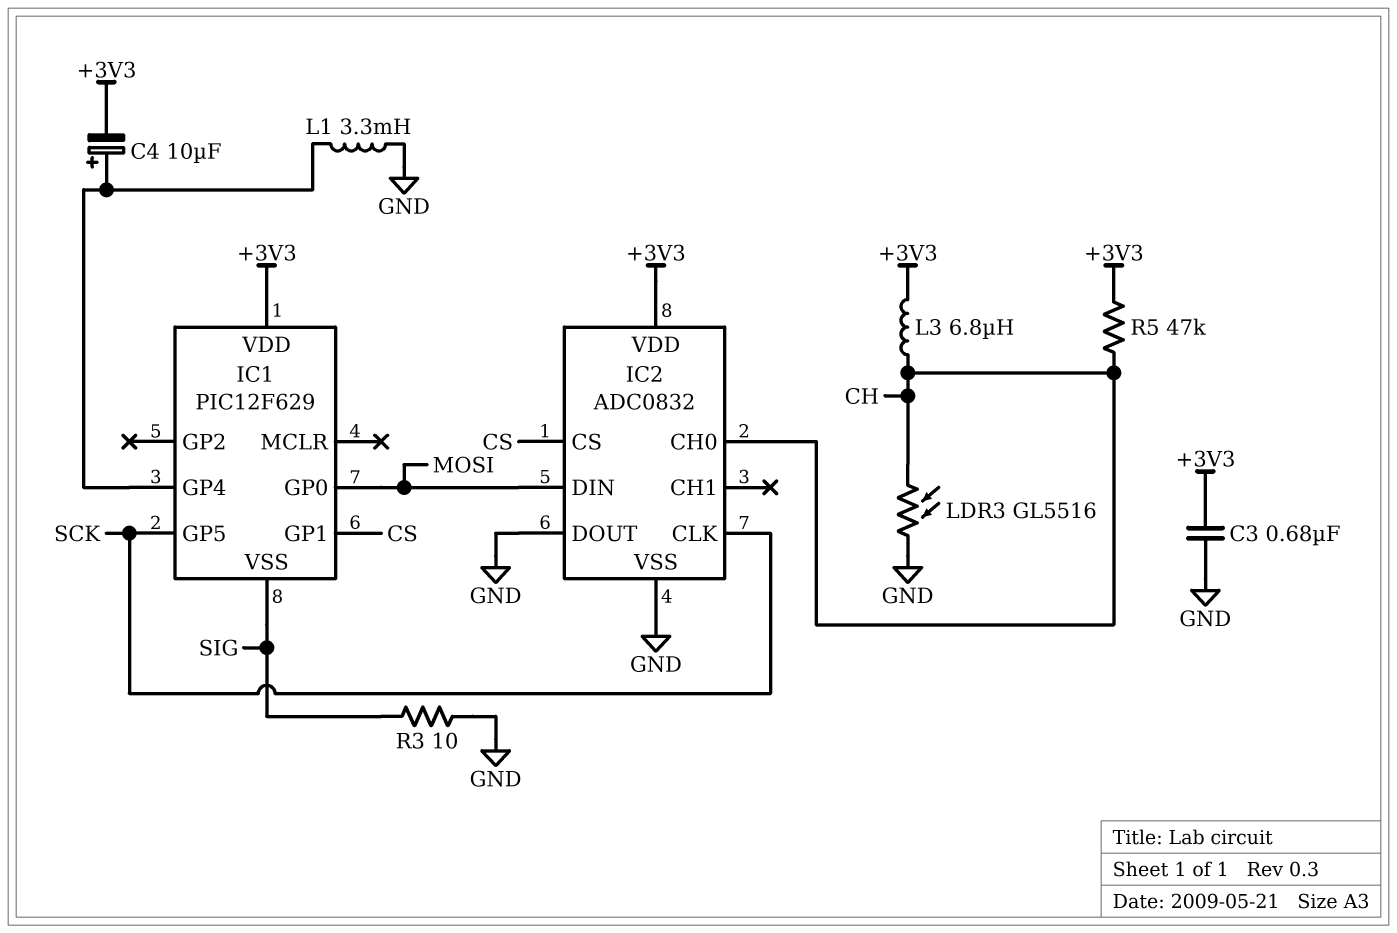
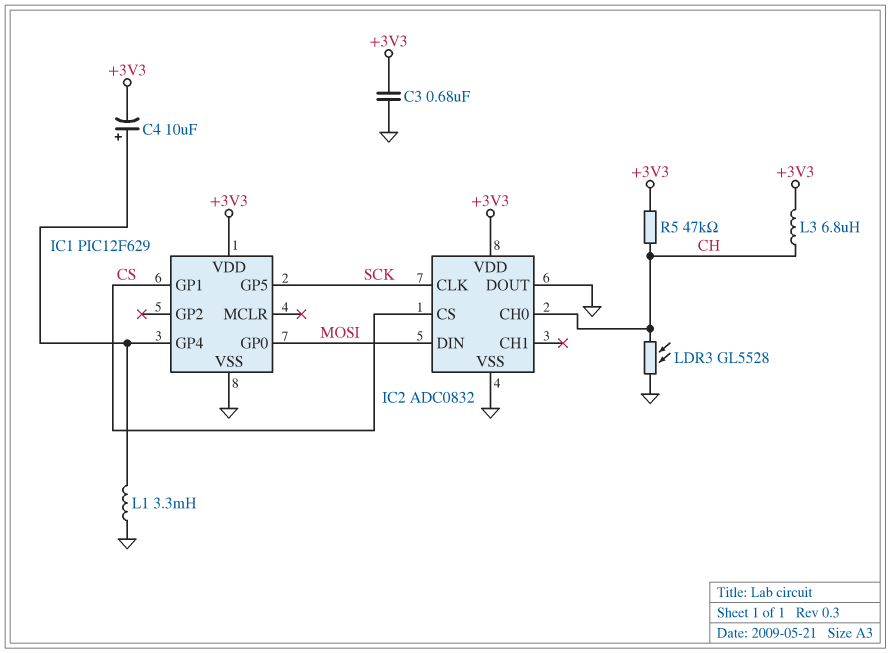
IC1 pin VSS: SIG -> GND
LDR3: GL5516 (CH, GND) -> GL5528 (CH, GND)
R3: 10 (GND, SIG) -> none

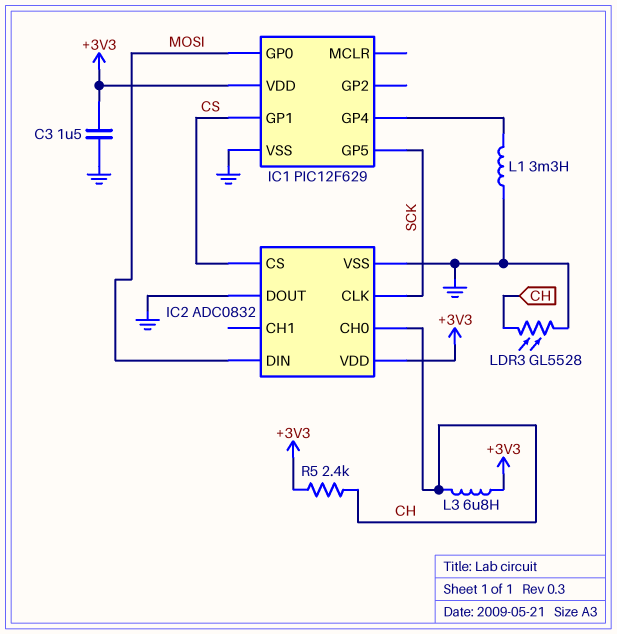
C3: 680nF (+3V3, GND) -> 1.5uF (+3V3, GND)
C4: 10uF (plus IC1/GP4, minus +3V3) -> none
R5: 47k (+3V3, CH) -> 2.4k (+3V3, CH)

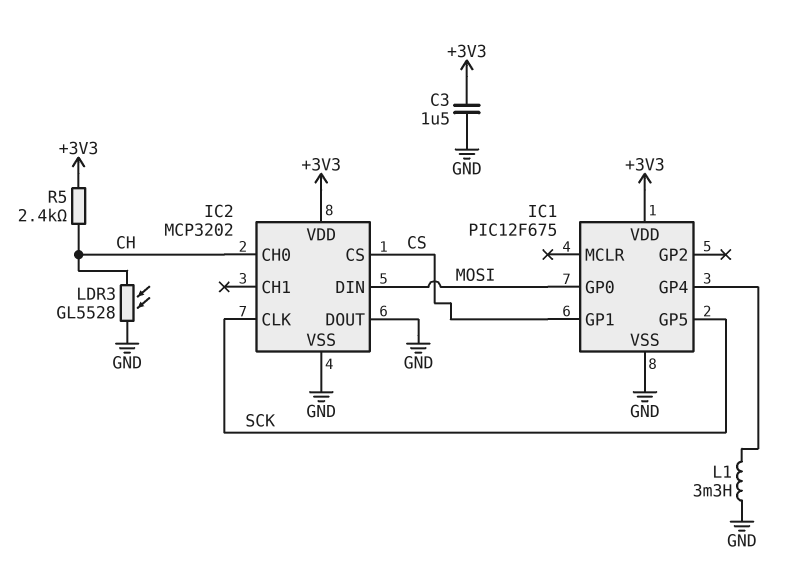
IC1: PIC12F629 -> PIC12F675
IC2: ADC0832 -> MCP3202
L3: 6.8uH (+3V3, CH) -> none

